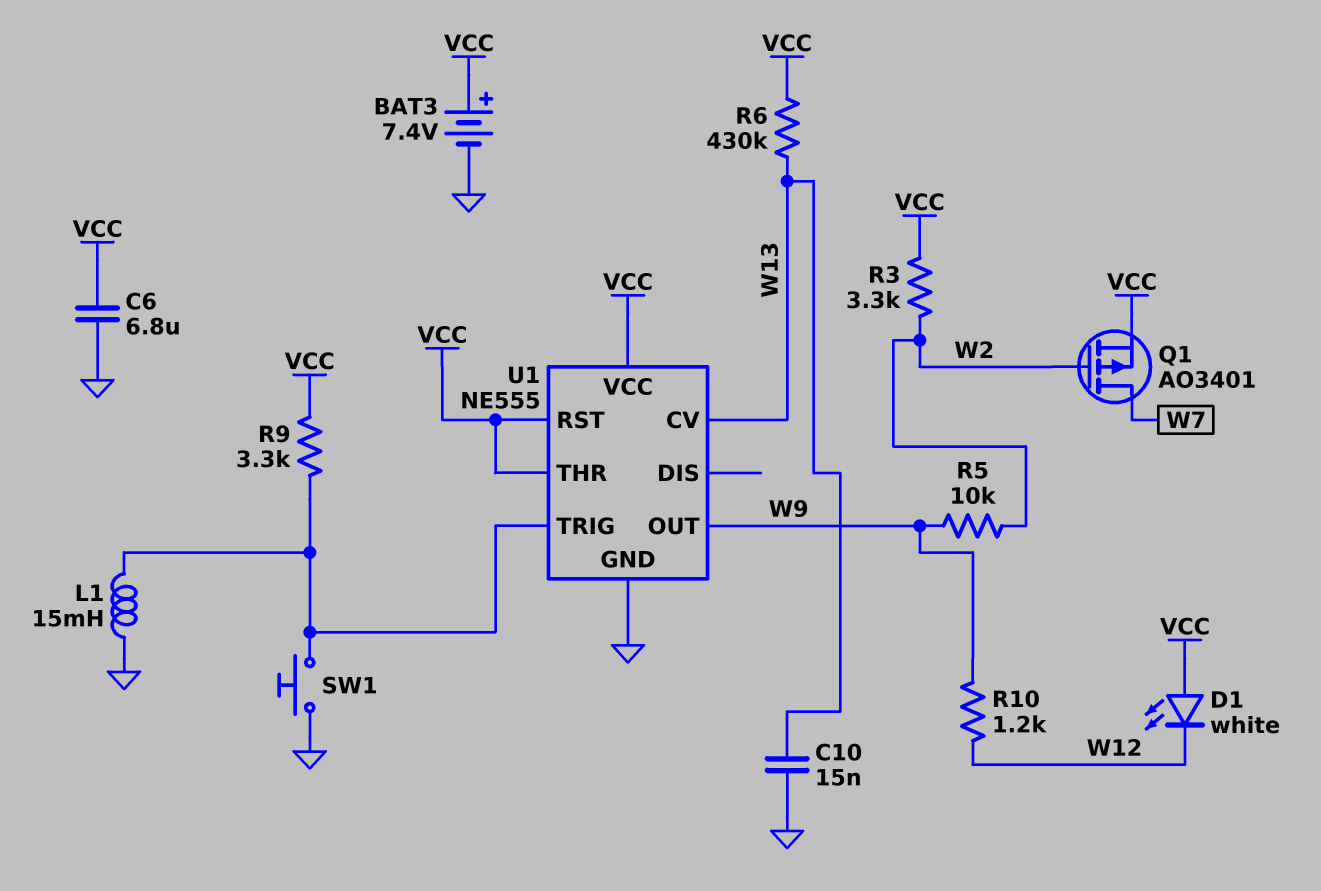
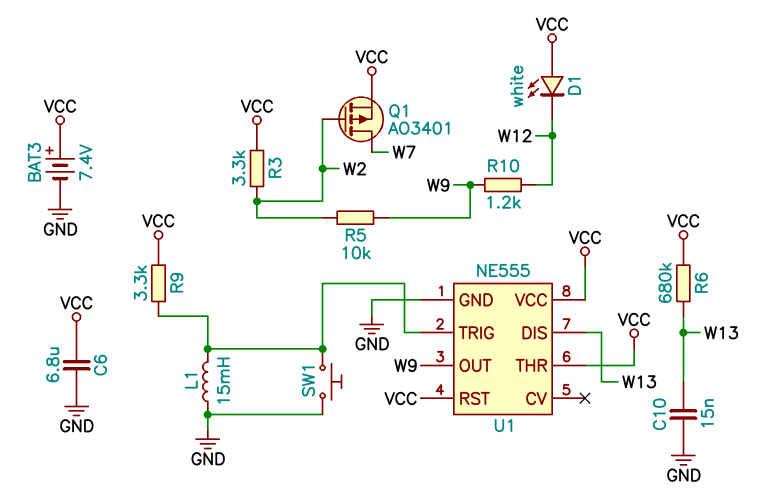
R6: 430k (VCC, W13) -> 680k (VCC, W13)
U1 pin CV: W13 -> none
U1 pin DIS: none -> W13

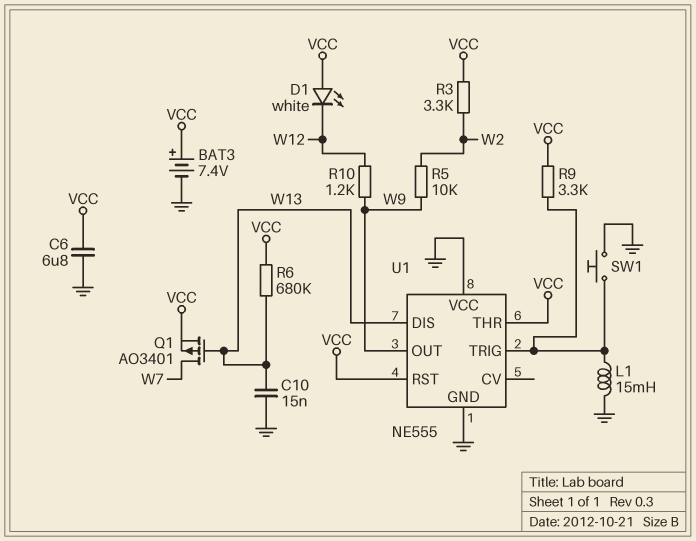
Q1: PMOS AO3401 (G W2, D W7, S VCC) -> PMOS AO3401 (G W13, D W7, S VCC)
U1 pin VCC: VCC -> GND

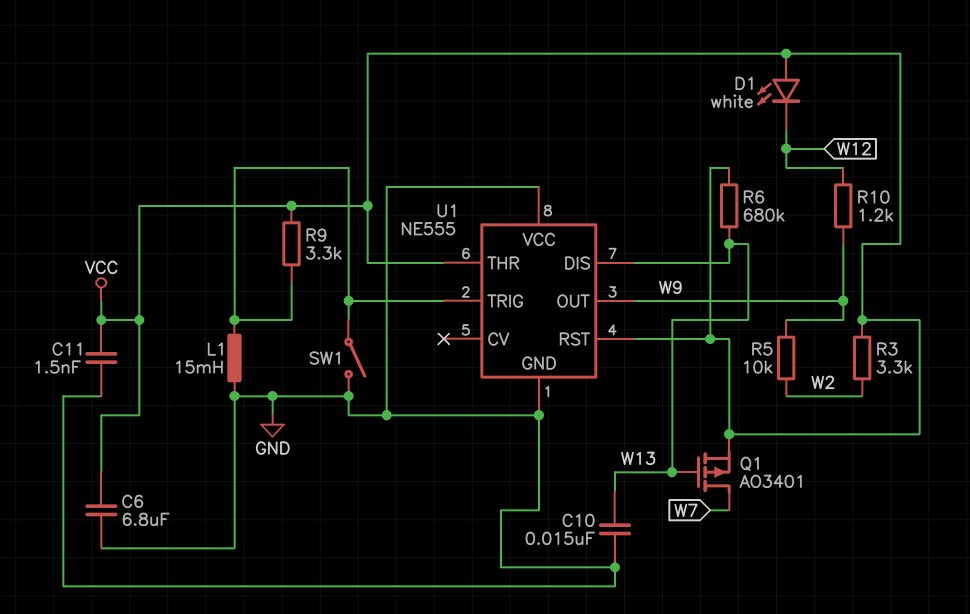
BAT3: 7.4V (plus VCC, minus GND) -> none
C11: none -> 1.5nF (GND, VCC)
SW1: button (GND, U1/TRIG) -> switch (GND, U1/TRIG)

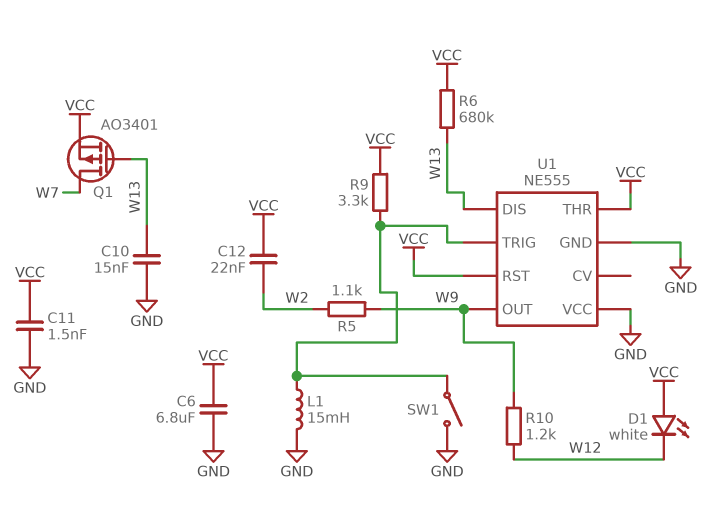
C12: none -> 22nF (VCC, W2)
R3: 3.3k (VCC, W2) -> none
R5: 10k (W2, W9) -> 1.1k (W2, W9)

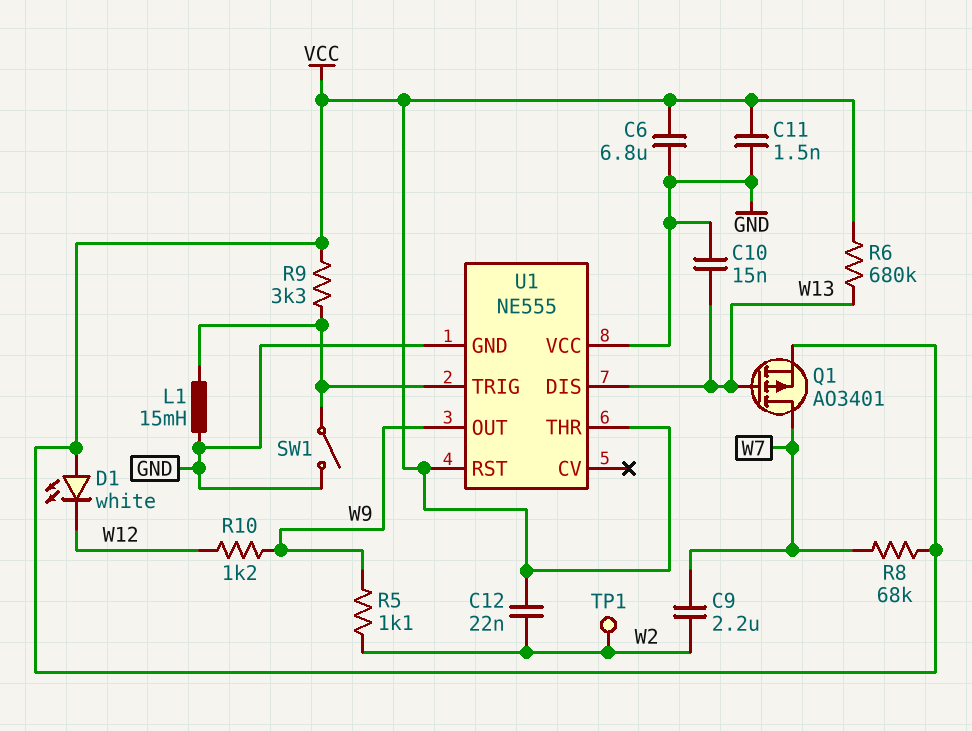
C9: none -> 2.2uF (W2, W7)
R8: none -> 68k (VCC, W7)
TP1: none -> test point (W2)

